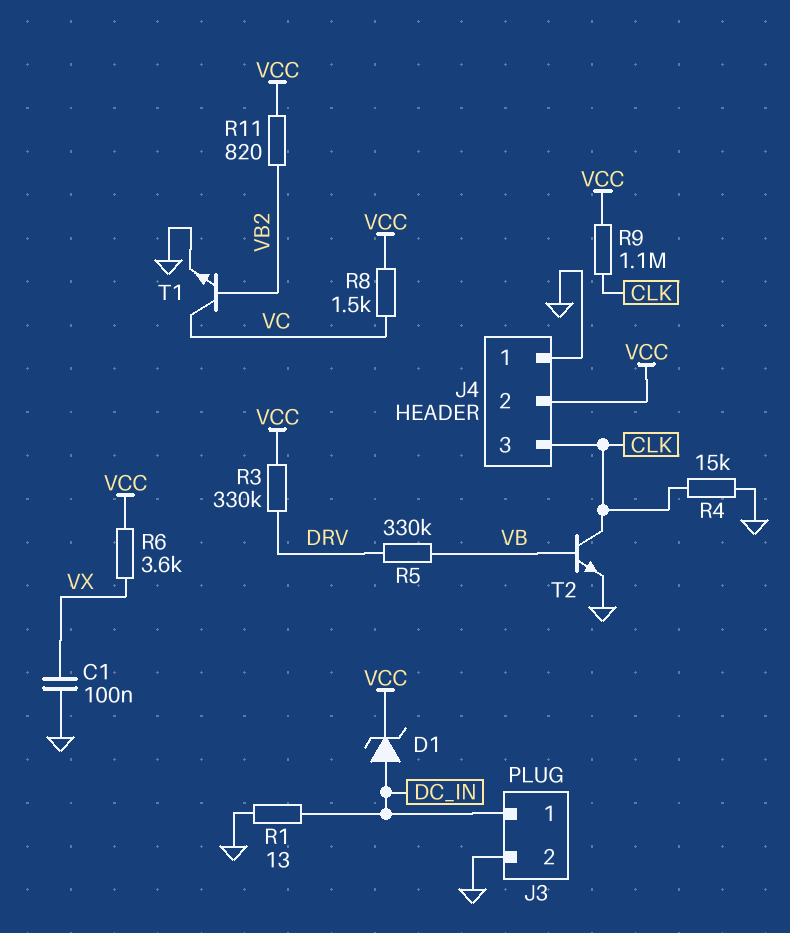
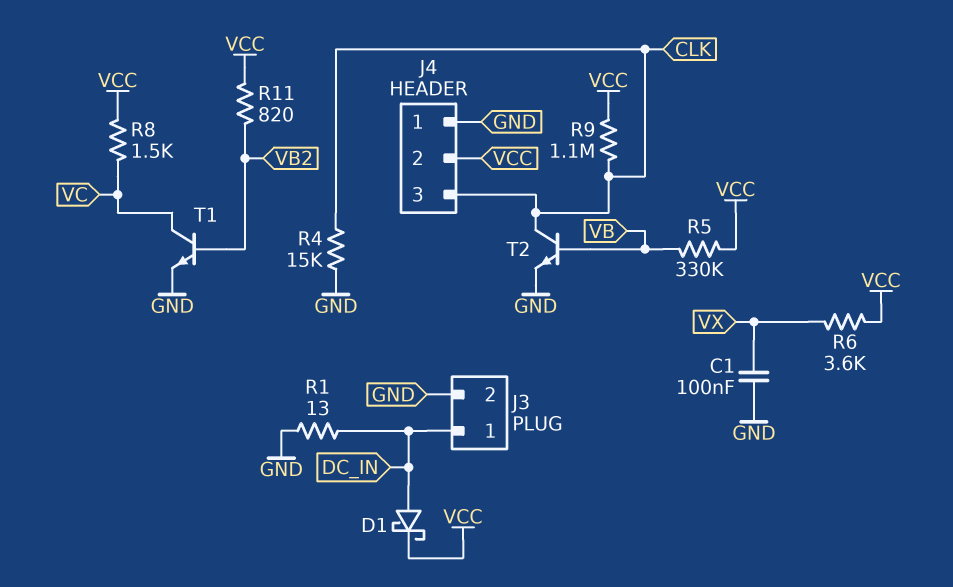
D1: zener (A DC_IN, K VCC) -> schottky (A DC_IN, K VCC)
R3: 330k (DRV, VCC) -> none
R5: 330k (DRV, VB) -> 330k (VB, VCC)

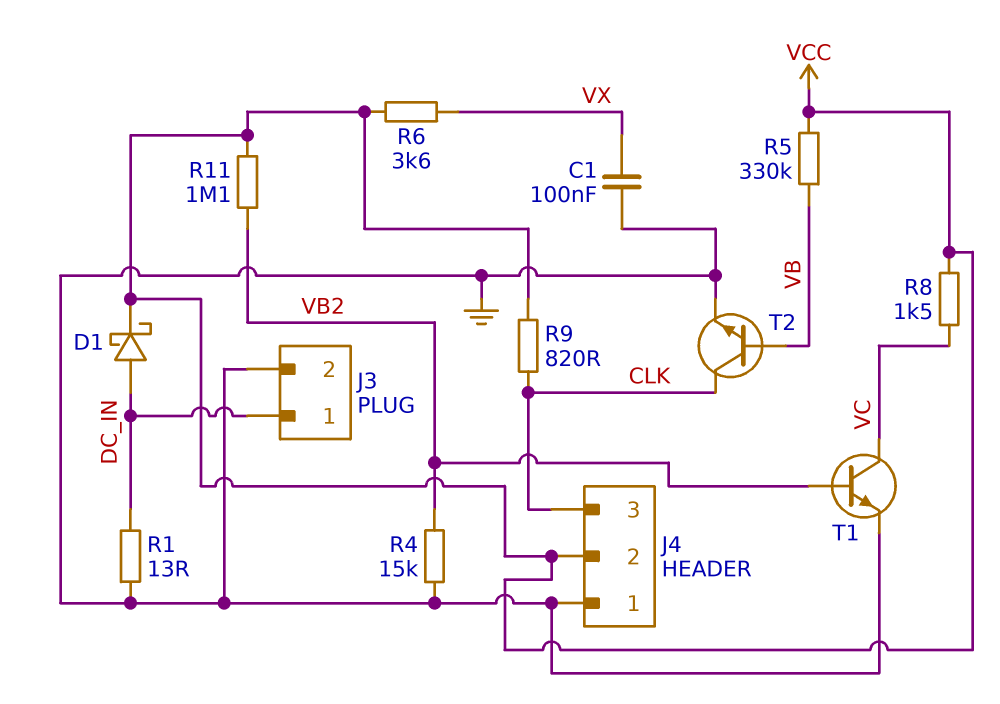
R4: 15k (CLK, GND) -> 15k (GND, VB2)
R9: 1.1M (CLK, VCC) -> 820 (CLK, VCC)
R11: 820 (VB2, VCC) -> 1.1M (VB2, VCC)

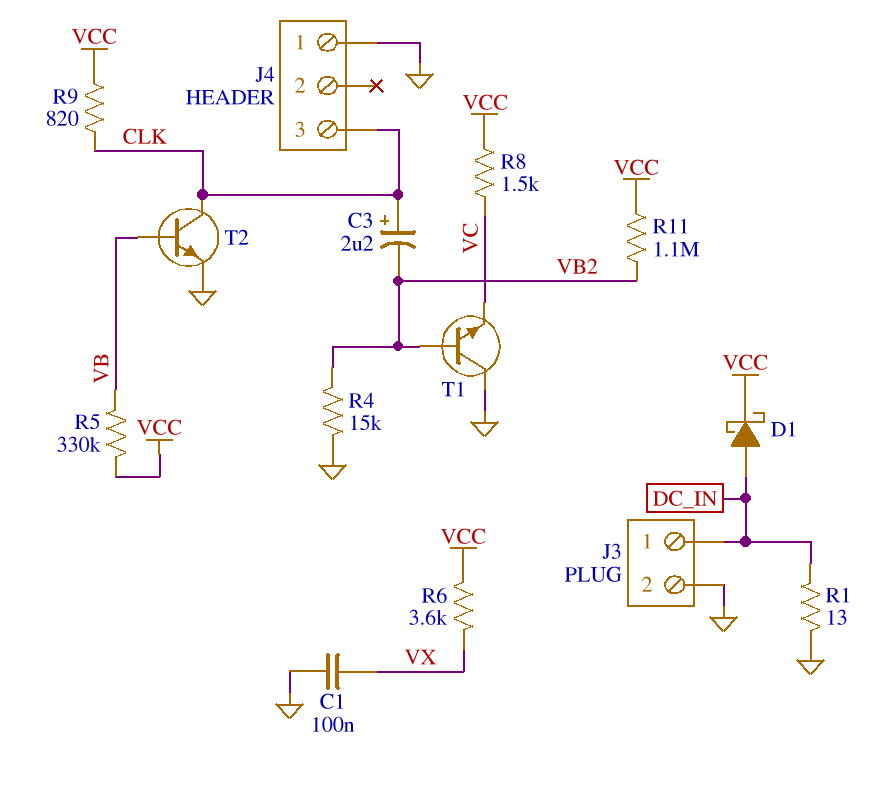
C3: none -> 2.2uF (plus CLK, minus VB2)
J4 pin 2: VCC -> none
T1: NPN (B VB2, C VC, E GND) -> NPN (B VB2, C GND, E VC)

